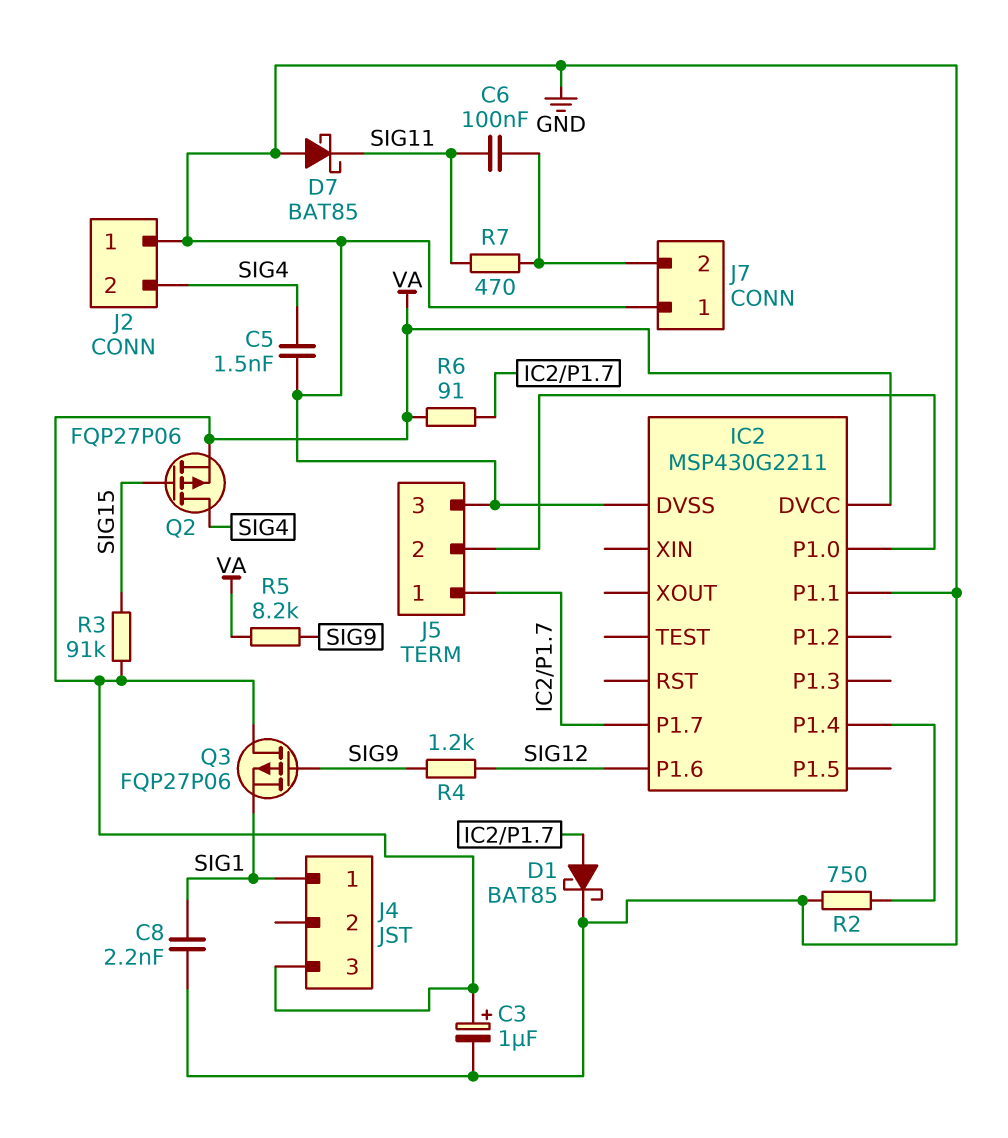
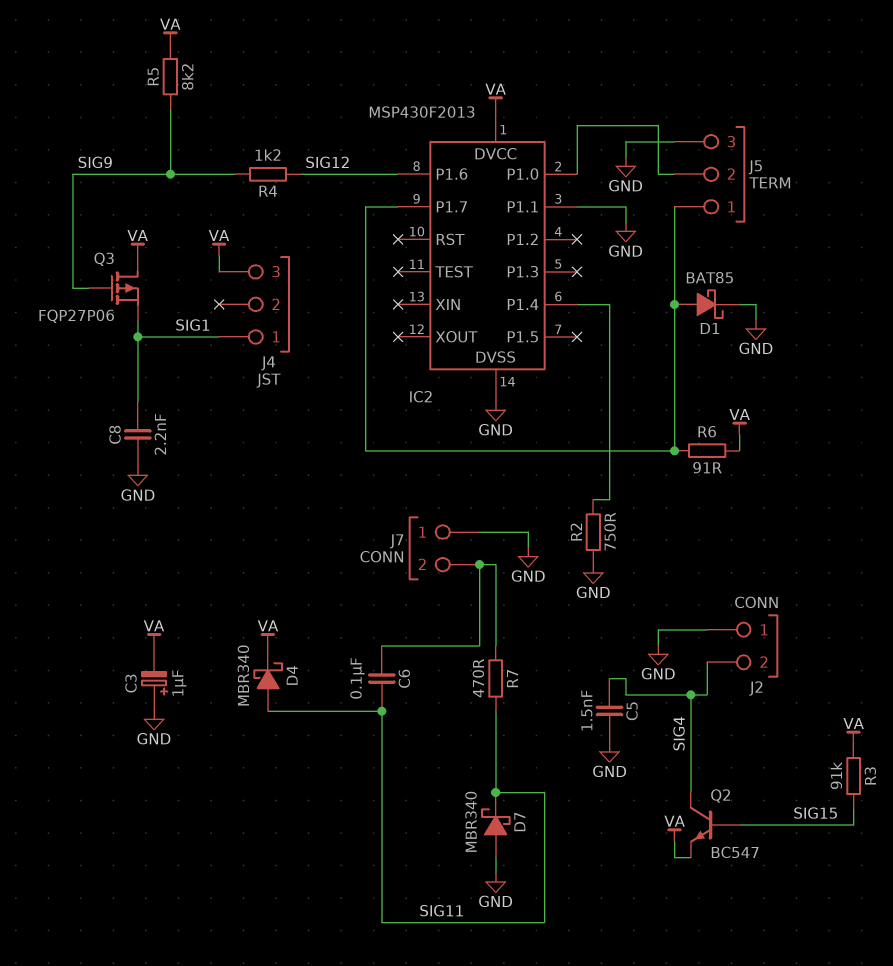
C3: 1uF (plus VA, minus GND) -> 1uF (plus GND, minus VA)
D4: none -> schottky MBR340 (A SIG11, K VA)
D7: schottky BAT85 (A GND, K SIG11) -> schottky MBR340 (A GND, K SIG11)
IC2: MSP430G2211 -> MSP430F2013
Q2: PMOS FQP27P06 (G SIG15, D SIG4, S VA) -> NPN BC547 (B SIG15, C SIG4, E VA)

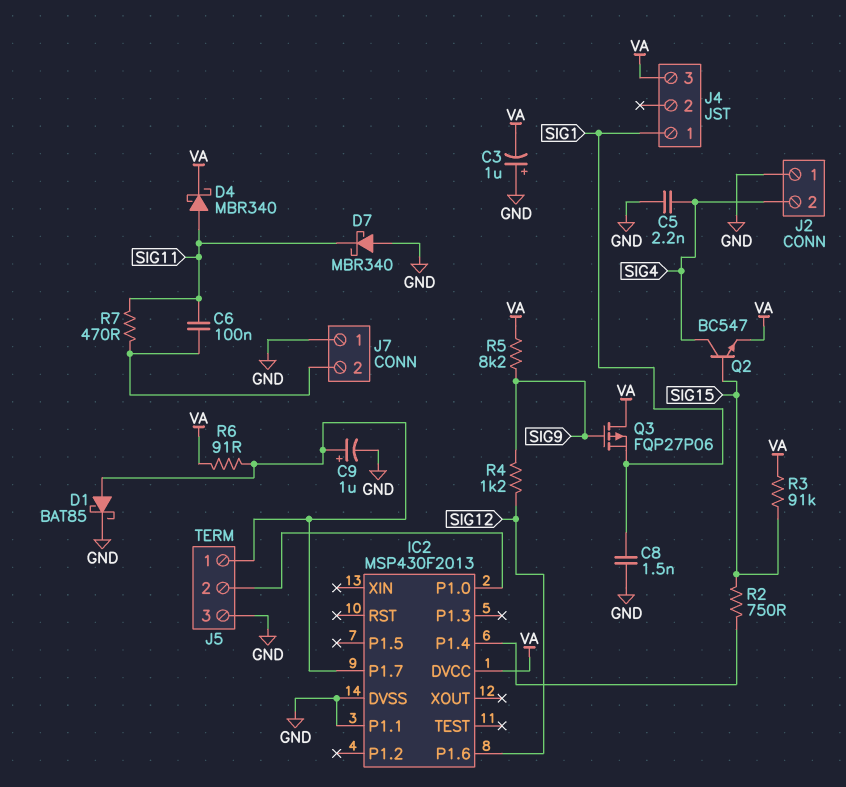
C5: 1.5nF (GND, SIG4) -> 2.2nF (GND, SIG4)
C8: 2.2nF (GND, SIG1) -> 1.5nF (GND, SIG1)
C9: none -> 1uF (plus IC2/P1.7, minus GND)
R2: 750 (GND, IC2/P1.4) -> 750 (IC2/P1.4, SIG15)

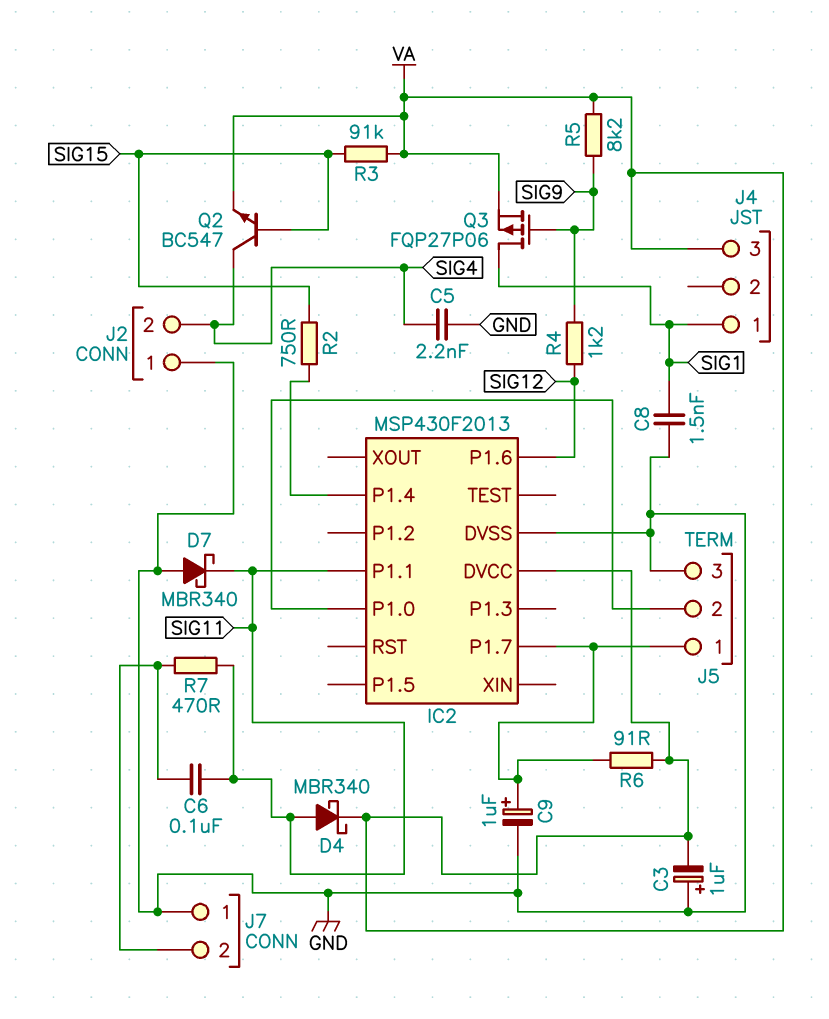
D1: schottky BAT85 (A IC2/P1.7, K GND) -> none
IC2 pin P1.1: GND -> SIG11
Q3: PMOS FQP27P06 (G SIG9, D VA, S SIG1) -> PMOS FQP27P06 (G SIG9, D SIG1, S VA)

